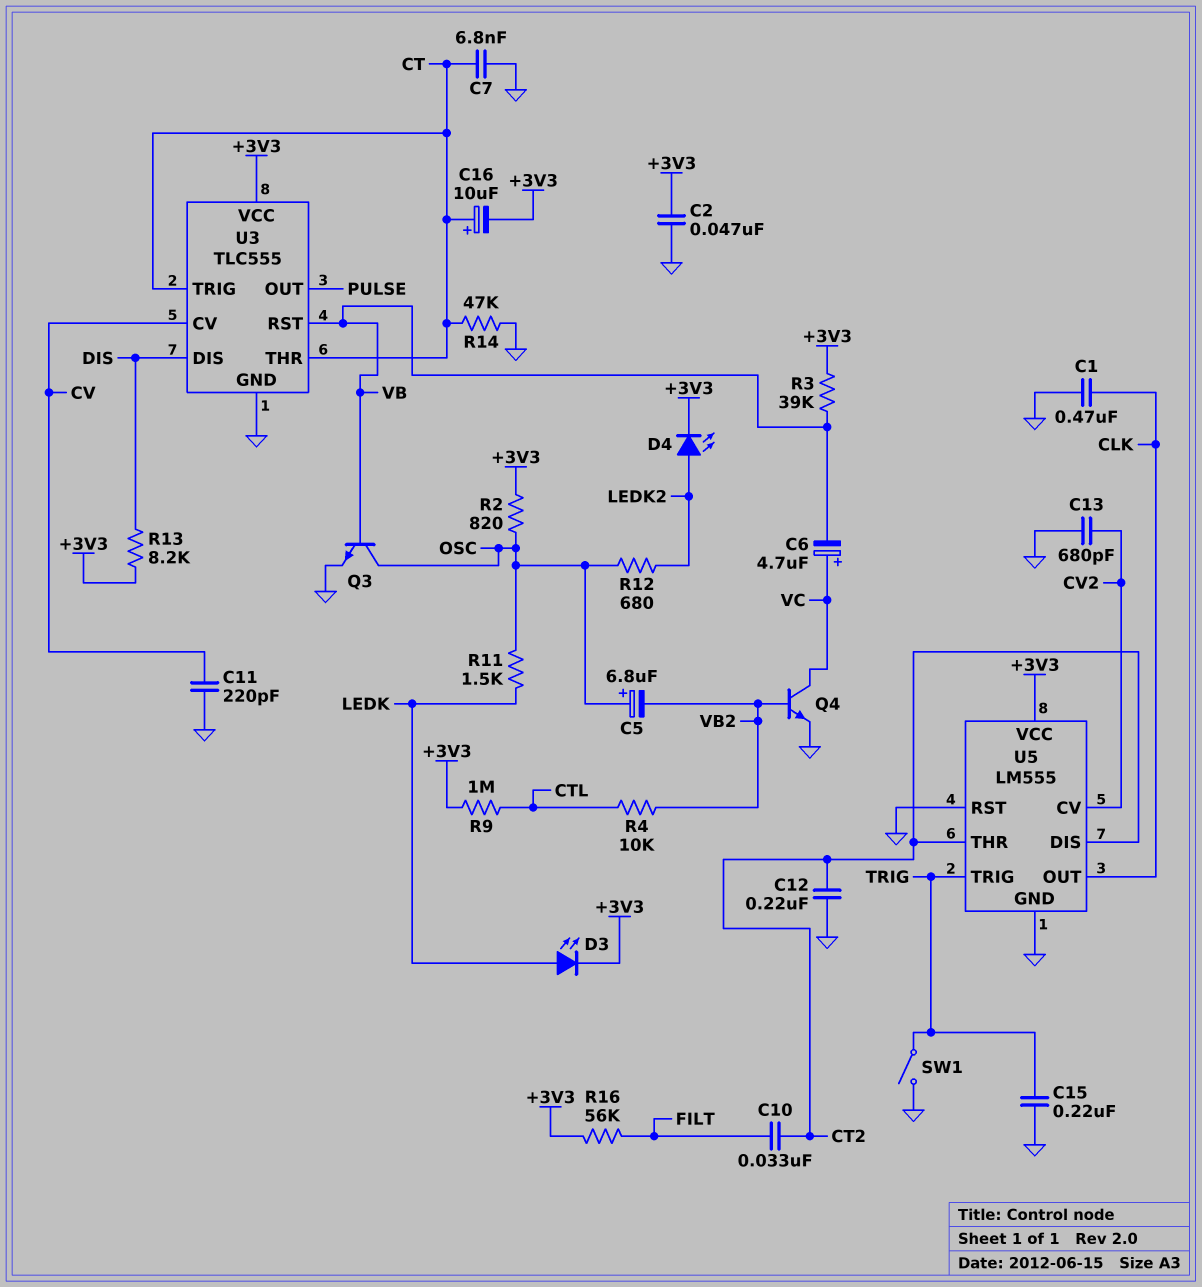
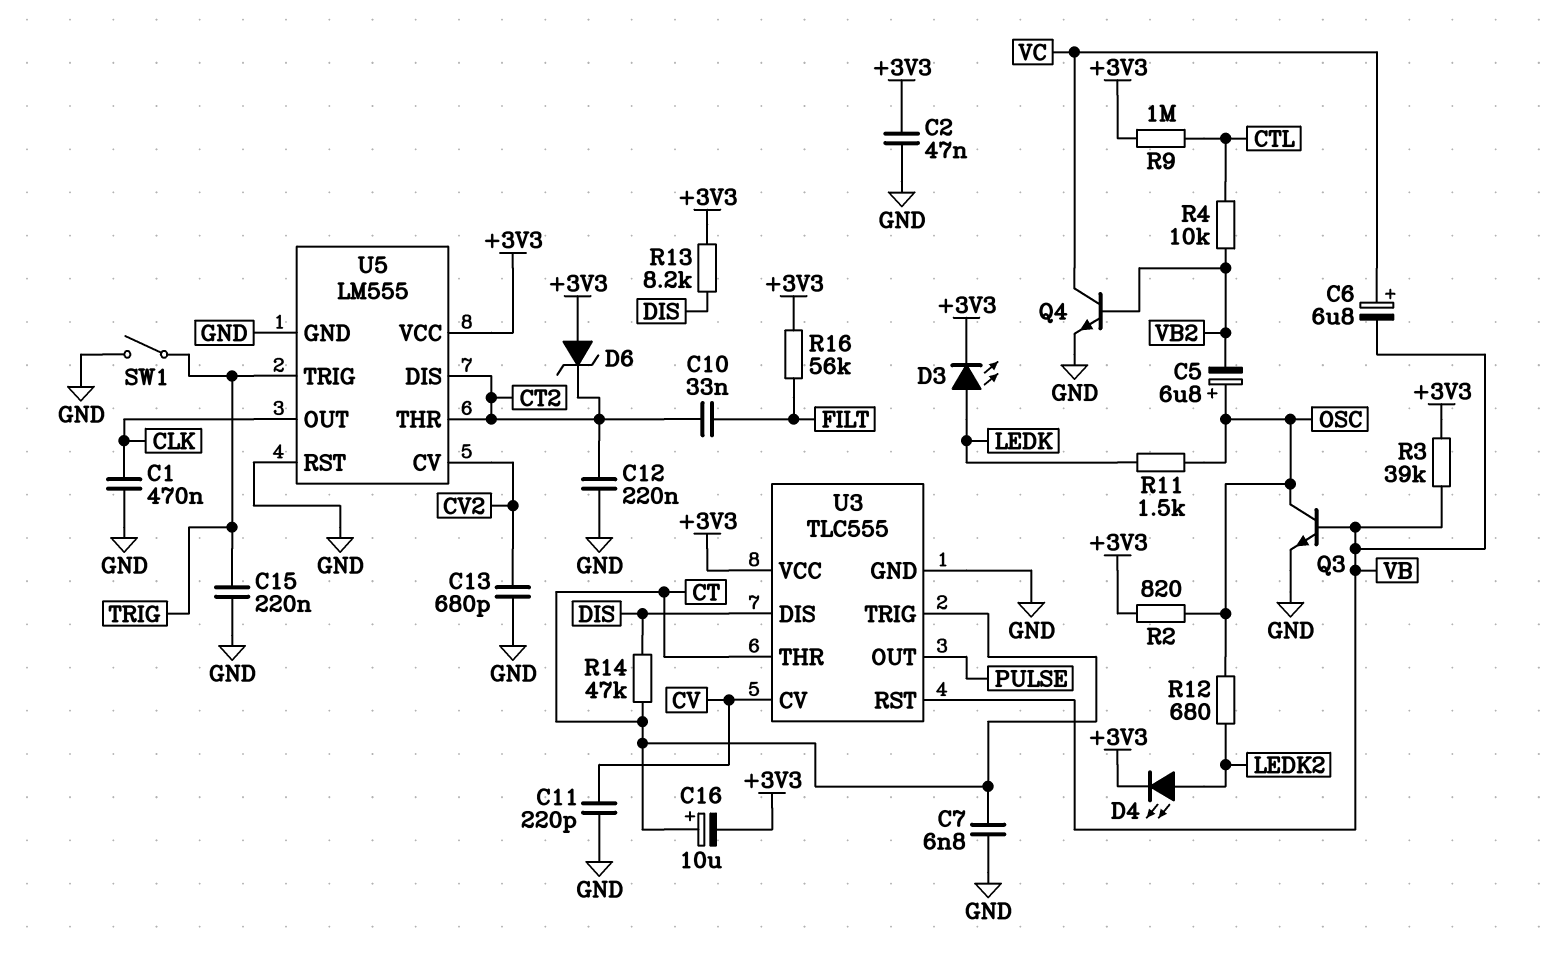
C6: 4.7uF (plus VC, minus VB) -> 6.8uF (plus VC, minus VB)
D6: none -> zener (A +3V3, K CT2)
R14: 47k (CT, GND) -> 47k (CT, DIS)

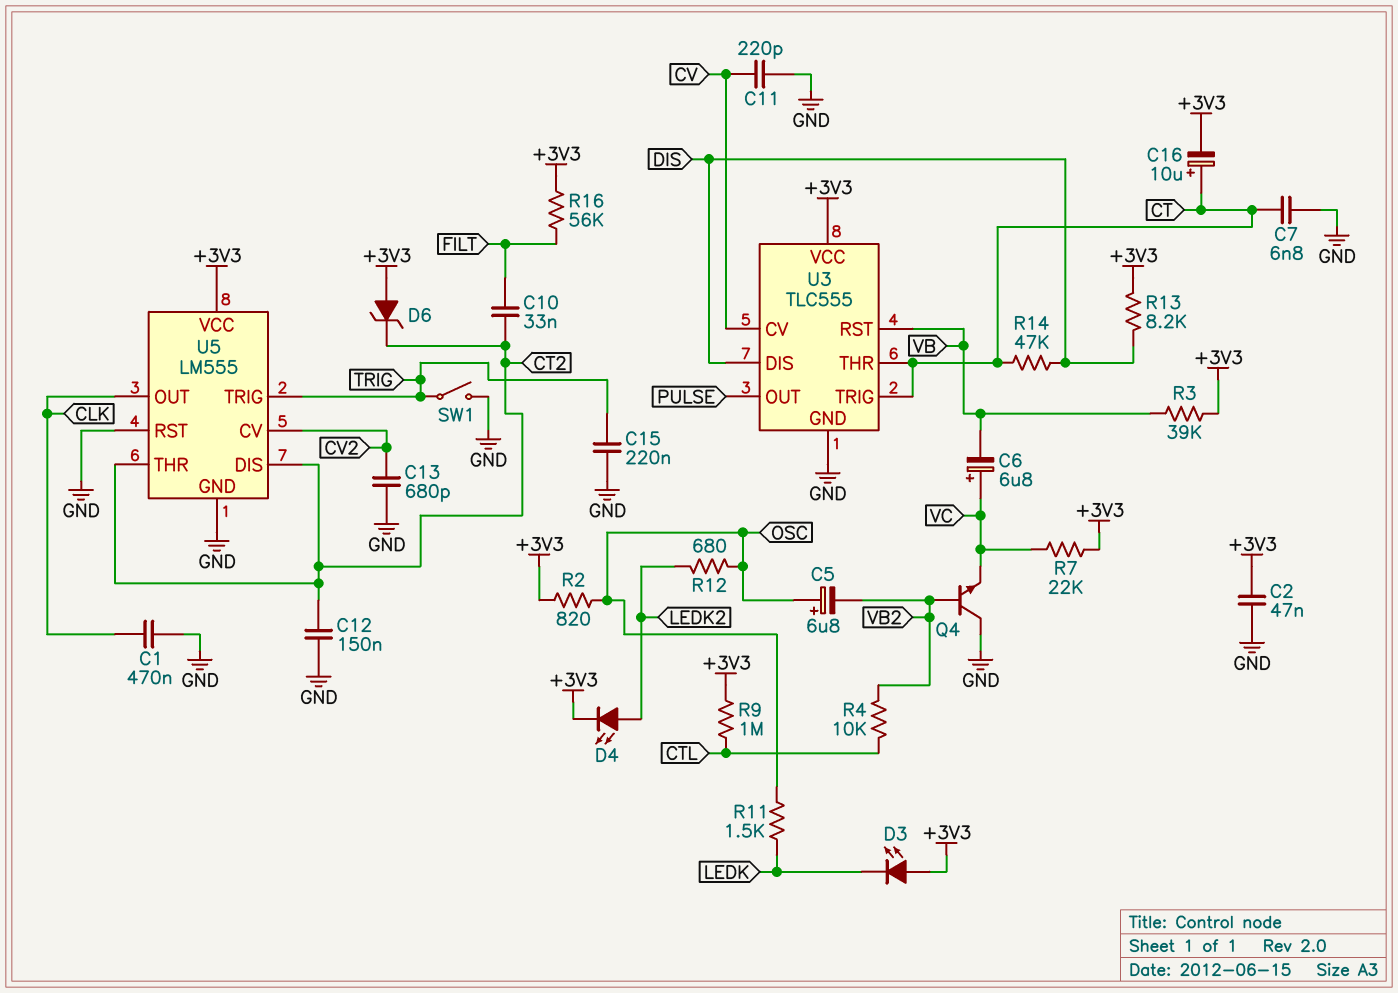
C12: 220nF (CT2, GND) -> 150nF (CT2, GND)
D3: LED (A LEDK, K +3V3) -> LED (A +3V3, K LEDK)
Q3: NPN (B VB, C OSC, E GND) -> none
Q4: NPN (B VB2, C VC, E GND) -> NPN (B VB2, C GND, E VC)
R7: none -> 22k (+3V3, VC)

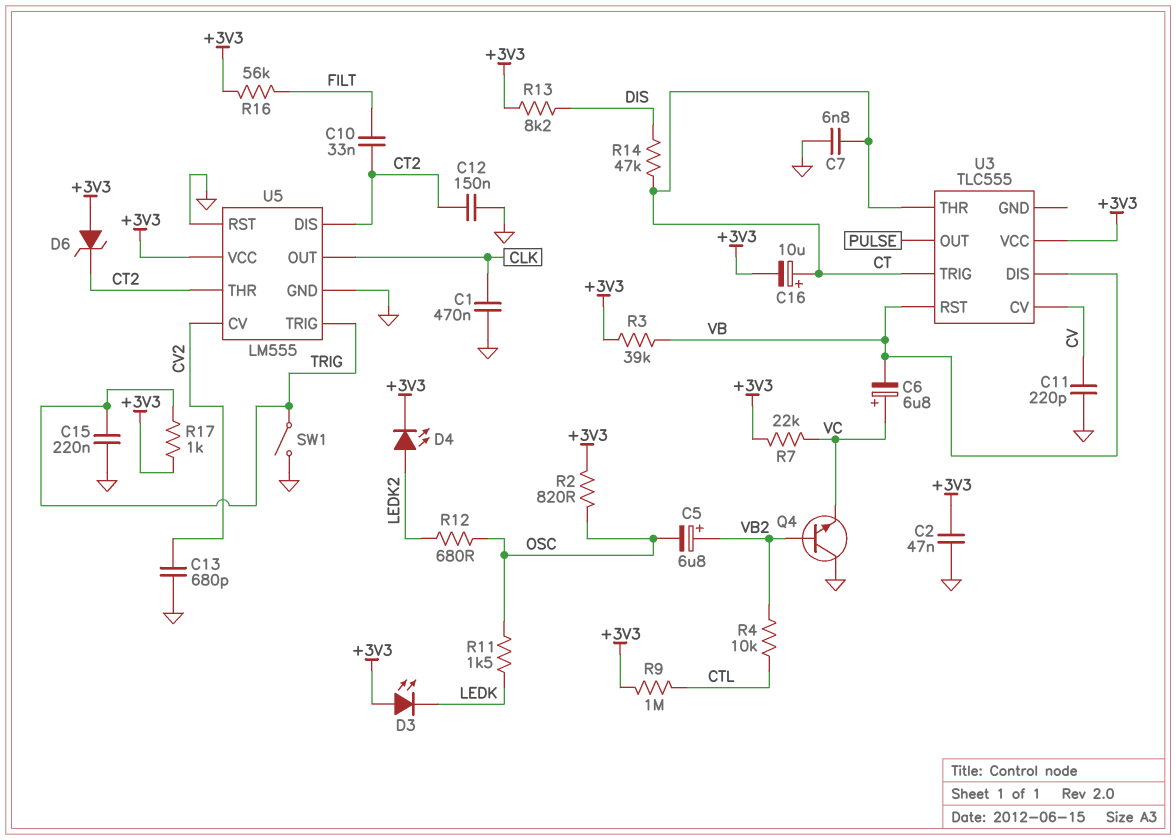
C5: 6.8uF (plus OSC, minus VB2) -> 6.8uF (plus VB2, minus OSC)
R17: none -> 1k (+3V3, TRIG)
U3 pin DIS: DIS -> VB
U3 pin GND: GND -> none

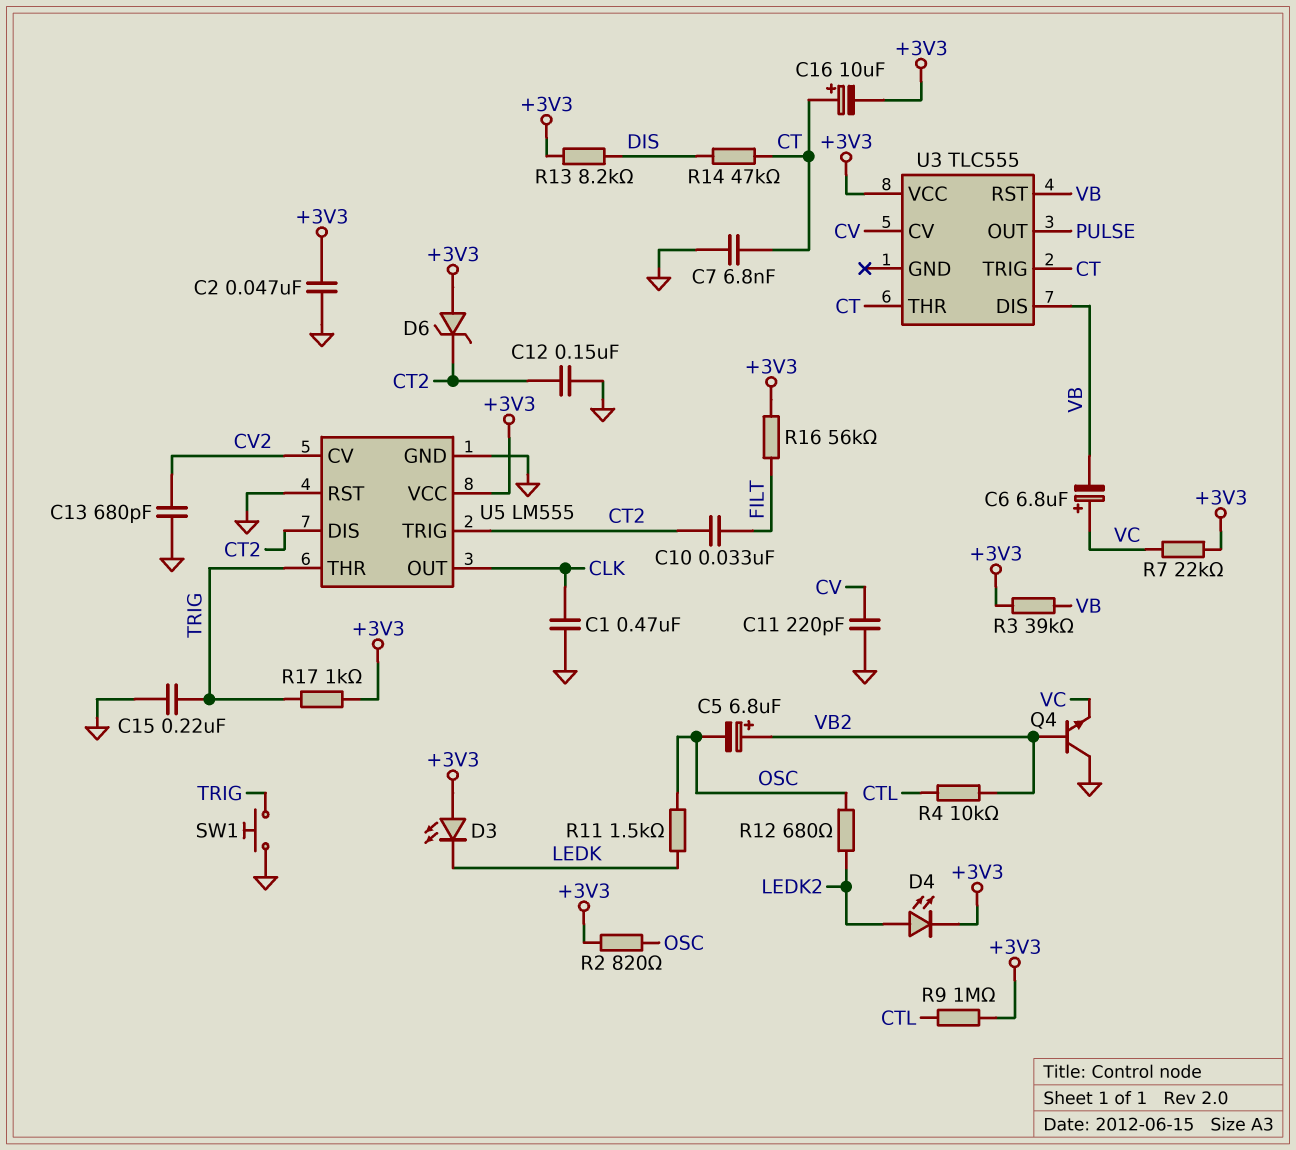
SW1: switch (GND, TRIG) -> button (GND, TRIG)
U5 pin THR: CT2 -> TRIG
U5 pin TRIG: TRIG -> CT2

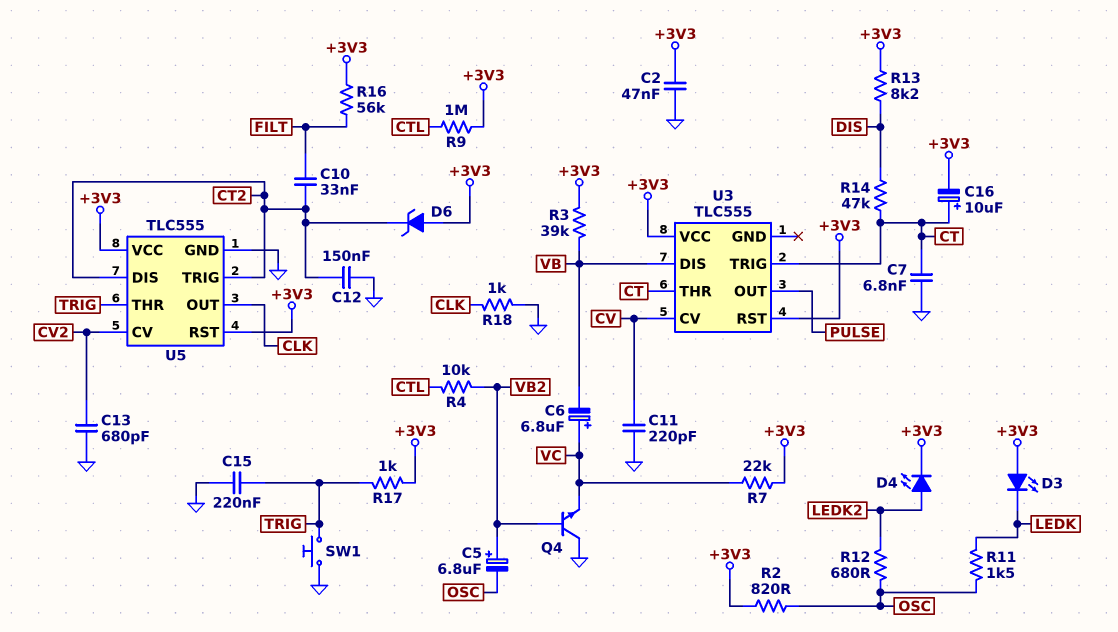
C1: 470nF (CLK, GND) -> none
R18: none -> 1k (CLK, GND)
U3 pin RST: VB -> +3V3
U5: LM555 -> TLC555
U5 pin RST: GND -> +3V3

